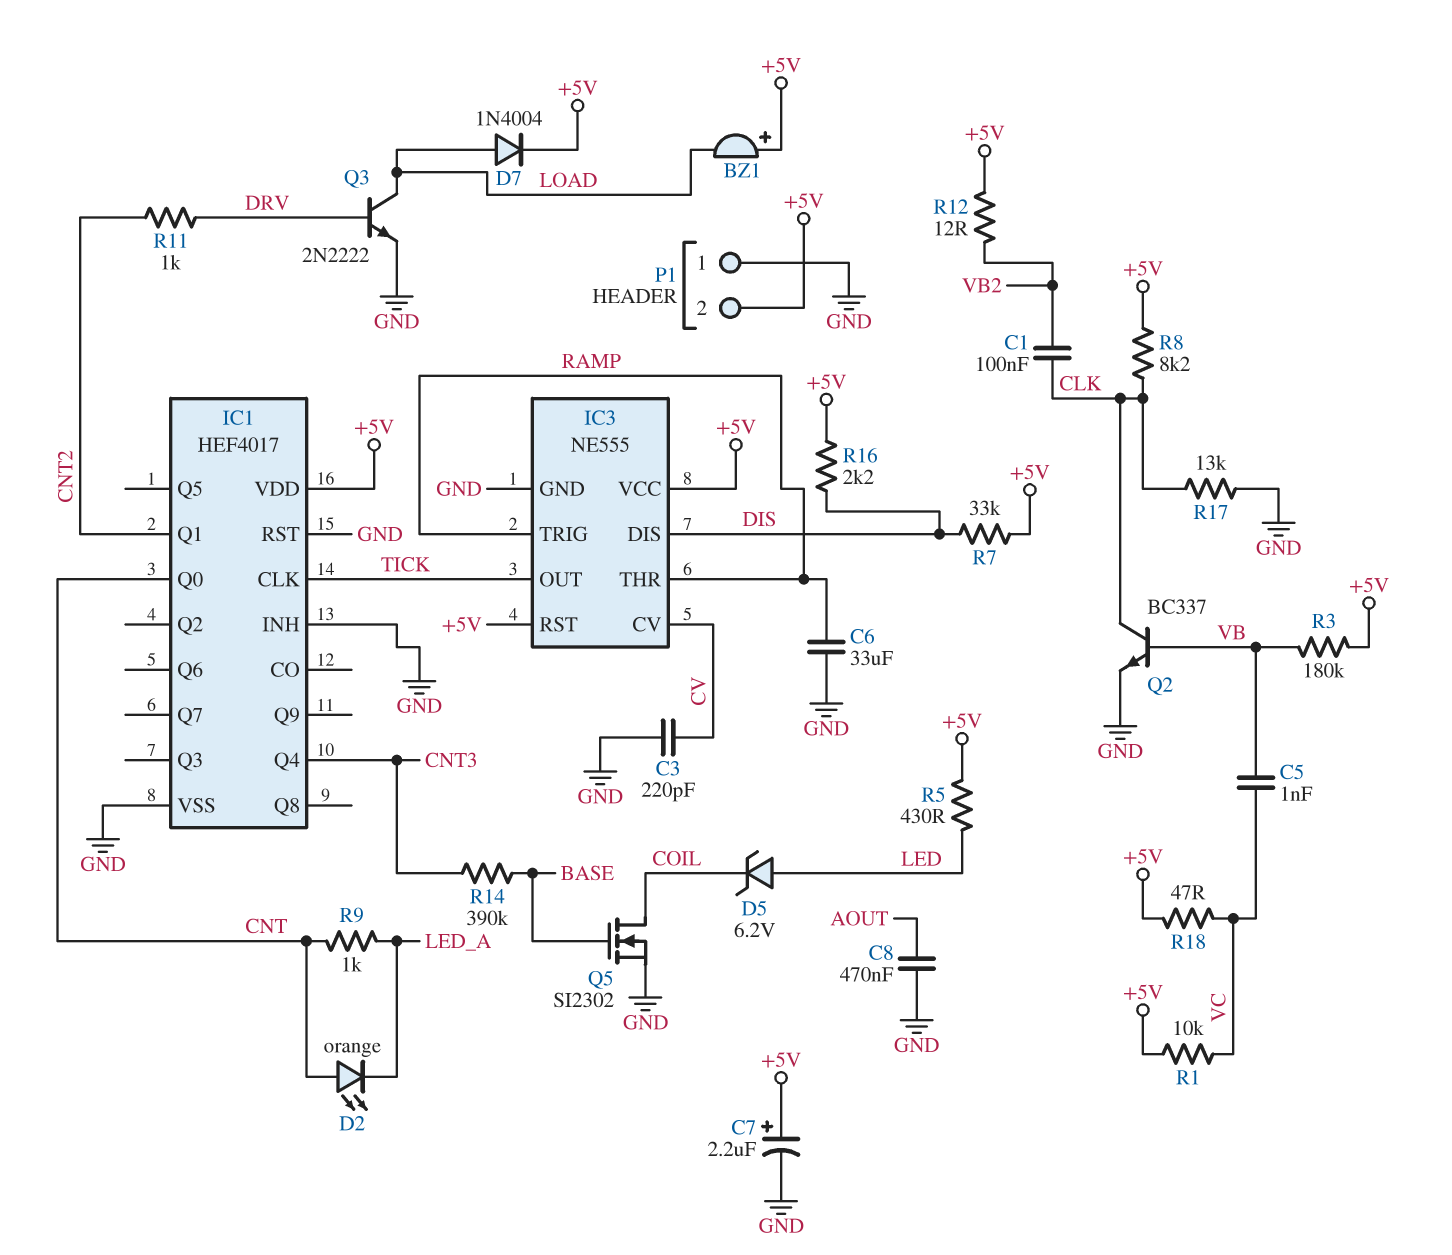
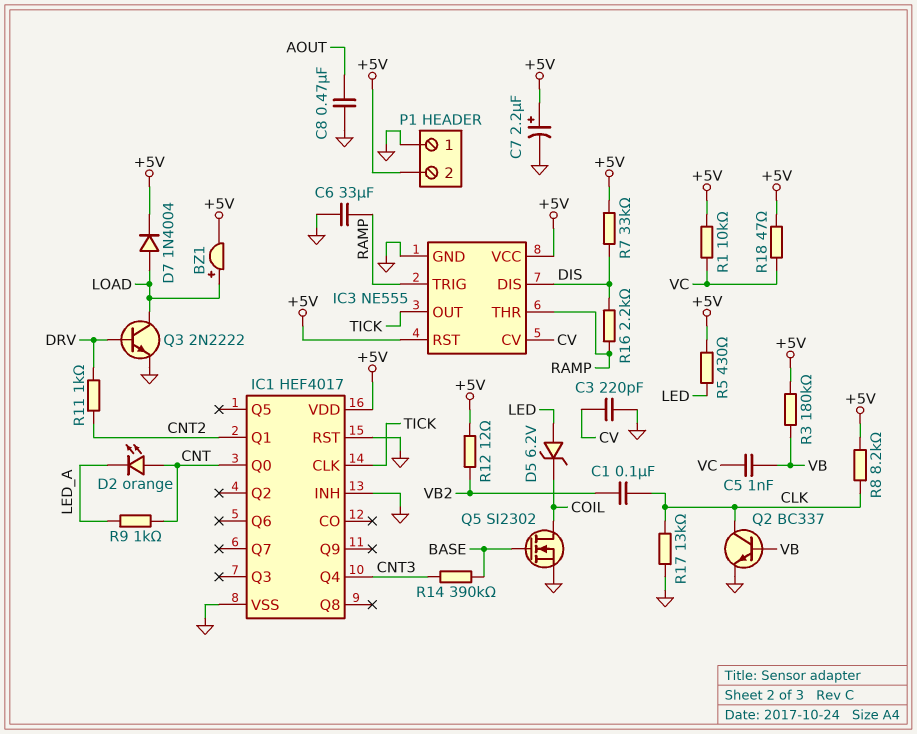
BZ1: buzzer (plus +5V, minus LOAD) -> buzzer (plus LOAD, minus +5V)
R16: 2.2k (+5V, DIS) -> 2.2k (DIS, RAMP)

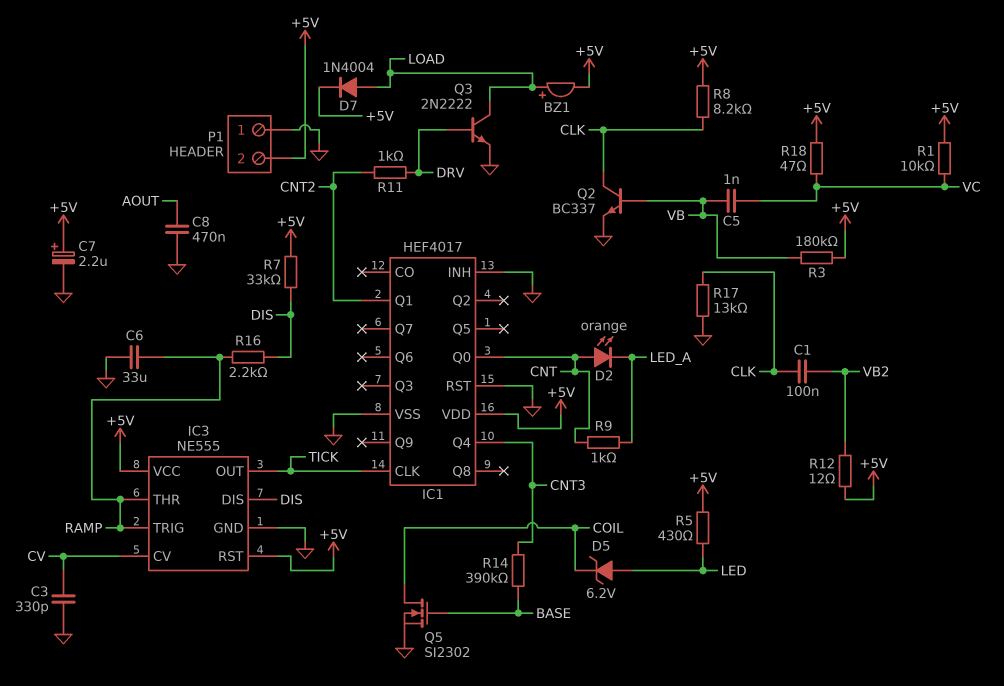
C3: 220pF (CV, GND) -> 330pF (CV, GND)

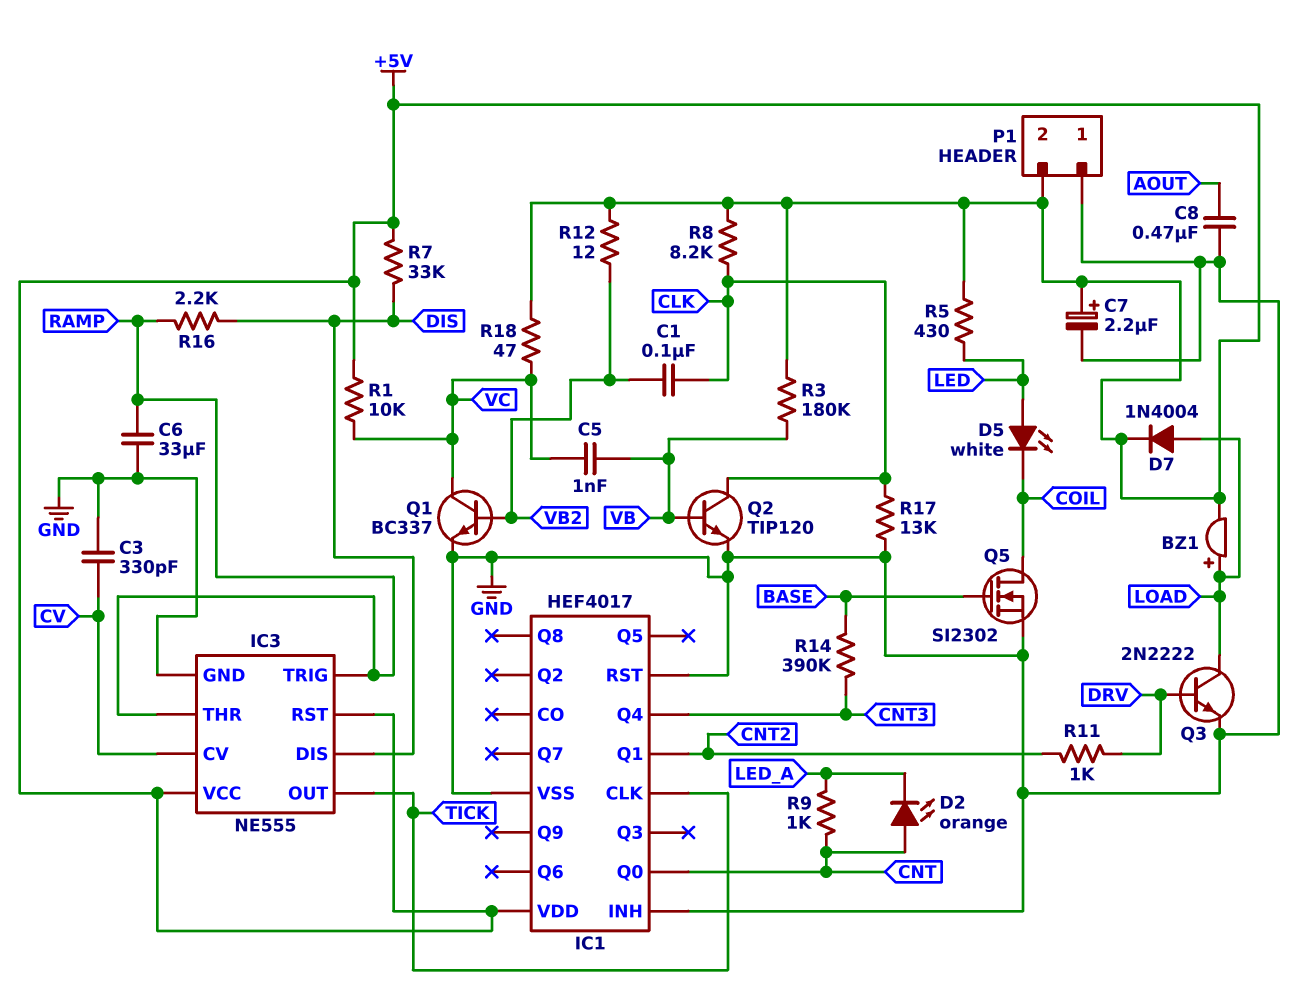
D5: zener 6.2V (A LED, K COIL) -> LED white (A LED, K COIL)
Q1: none -> NPN BC337 (B VB2, C VC, E GND)
Q2: NPN BC337 (B VB, C CLK, E GND) -> NPN TIP120 (B VB, C CLK, E GND)

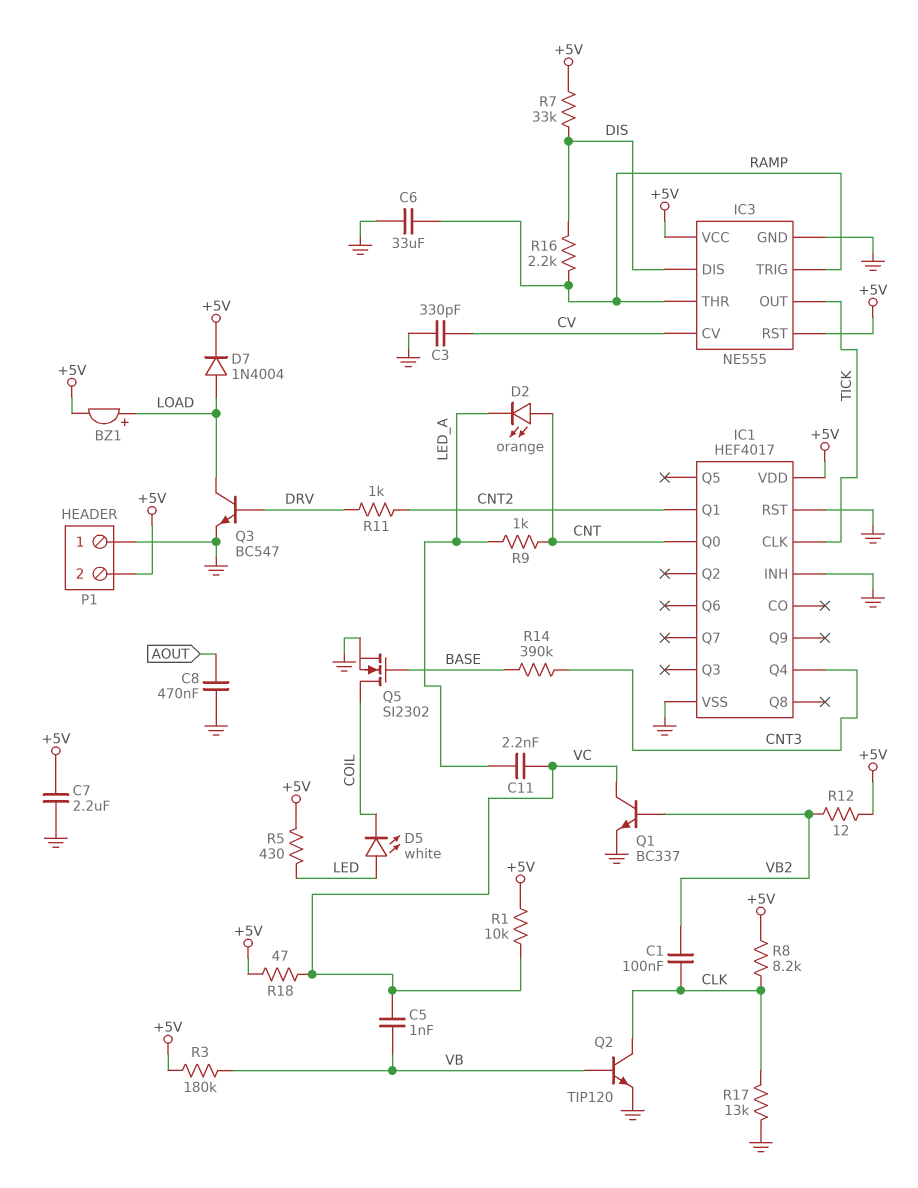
C7: 2.2uF (plus +5V, minus GND) -> 2.2uF (+5V, GND)
C11: none -> 2.2nF (LED_A, VC)
Q3: NPN 2N2222 (B DRV, C LOAD, E GND) -> NPN BC547 (B DRV, C LOAD, E GND)

